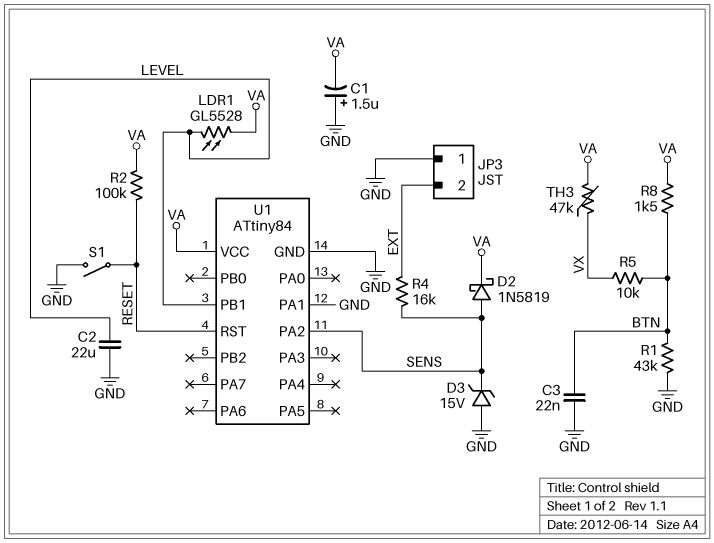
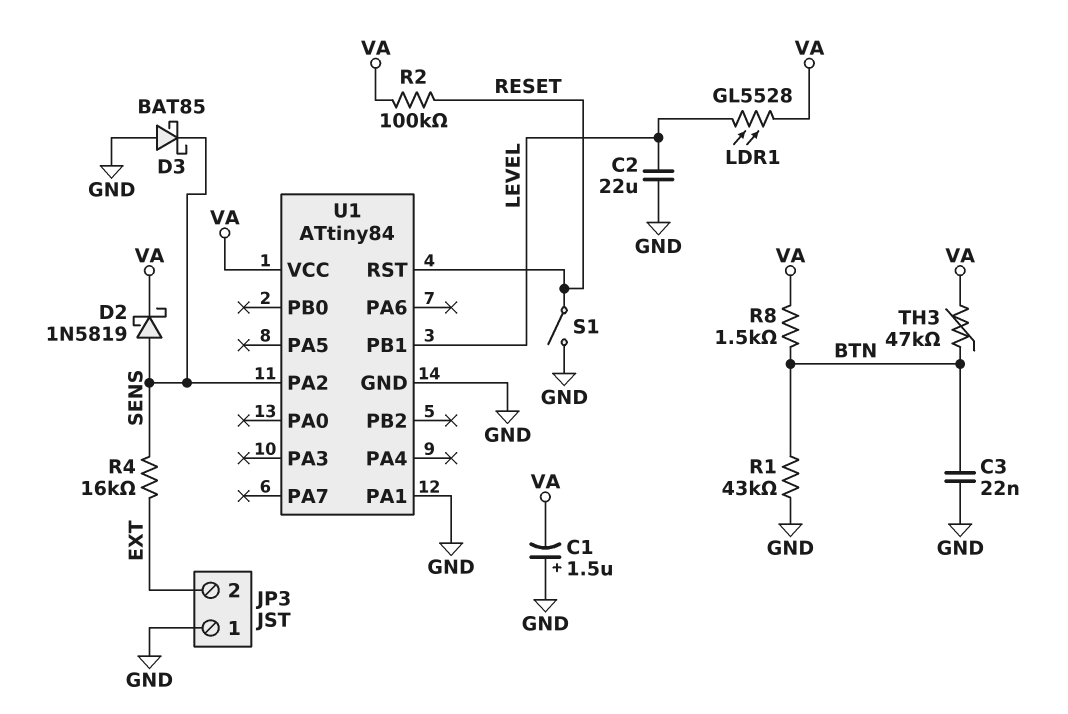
D3: zener 15V (A GND, K SENS) -> schottky BAT85 (A GND, K SENS)
R5: 10k (BTN, VX) -> none
TH3: 47k (VA, VX) -> 47k (BTN, VA)

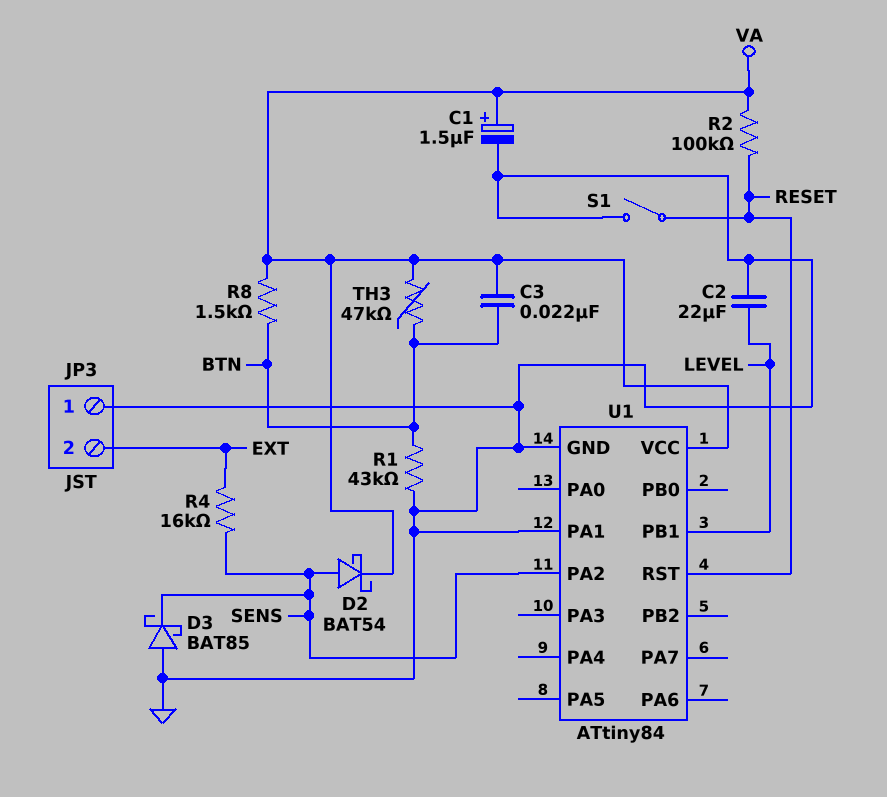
C1: 1.5uF (plus GND, minus VA) -> 1.5uF (plus VA, minus GND)
C3: 22nF (BTN, GND) -> 22nF (BTN, VA)
D2: schottky 1N5819 (A SENS, K VA) -> schottky BAT54 (A SENS, K VA)
LDR1: GL5528 (LEVEL, VA) -> none

